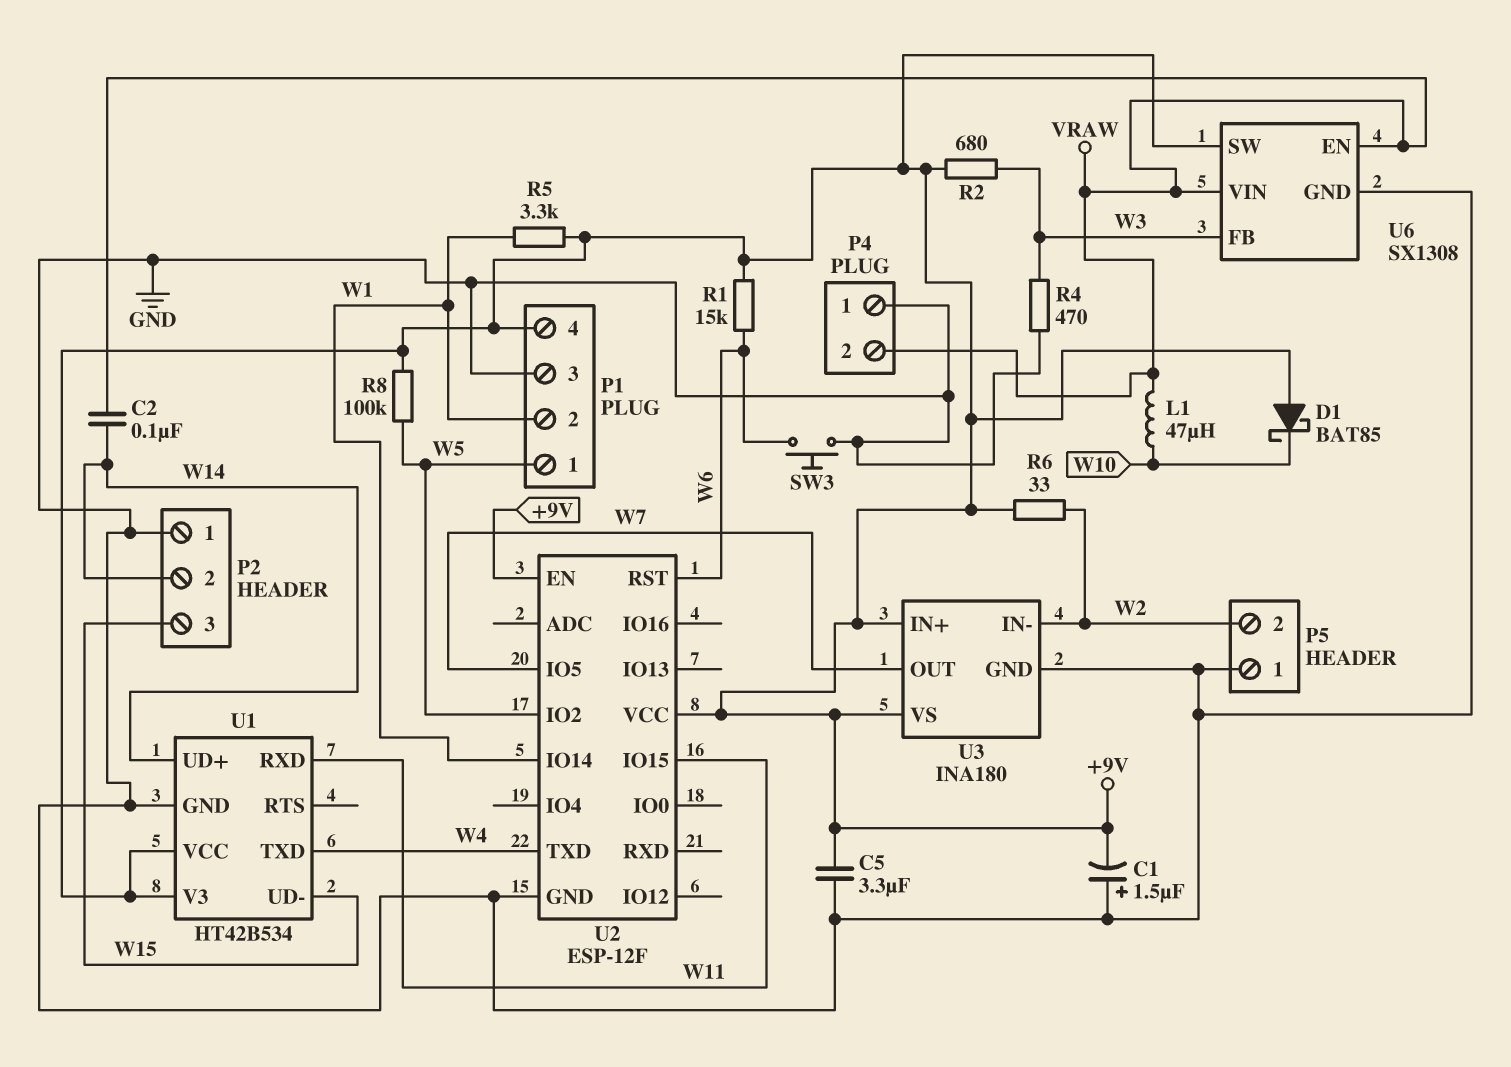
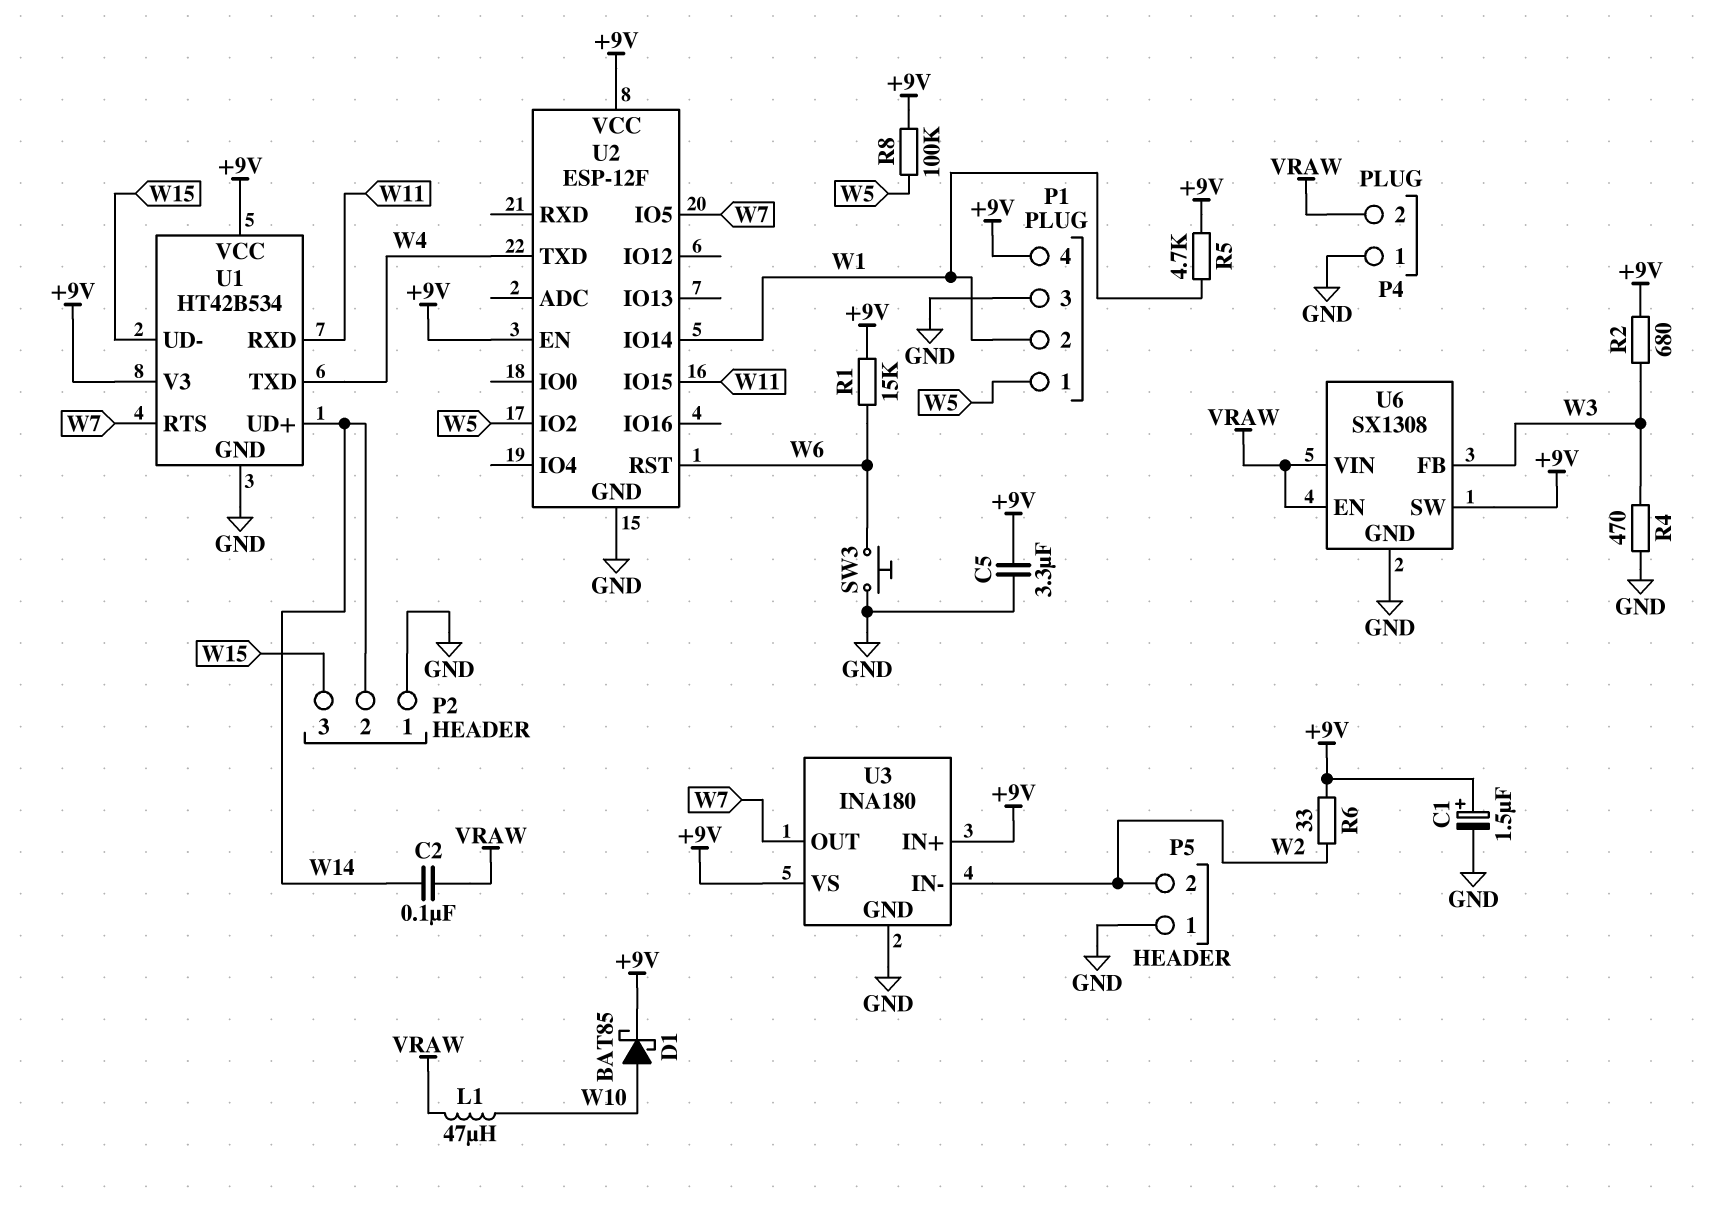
C1: 1.5uF (plus GND, minus +9V) -> 1.5uF (plus +9V, minus GND)
D1: schottky BAT85 (A +9V, K W10) -> schottky BAT85 (A W10, K +9V)
R5: 3.3k (+9V, W1) -> 4.7k (+9V, W1)
U1 pin RTS: none -> W7

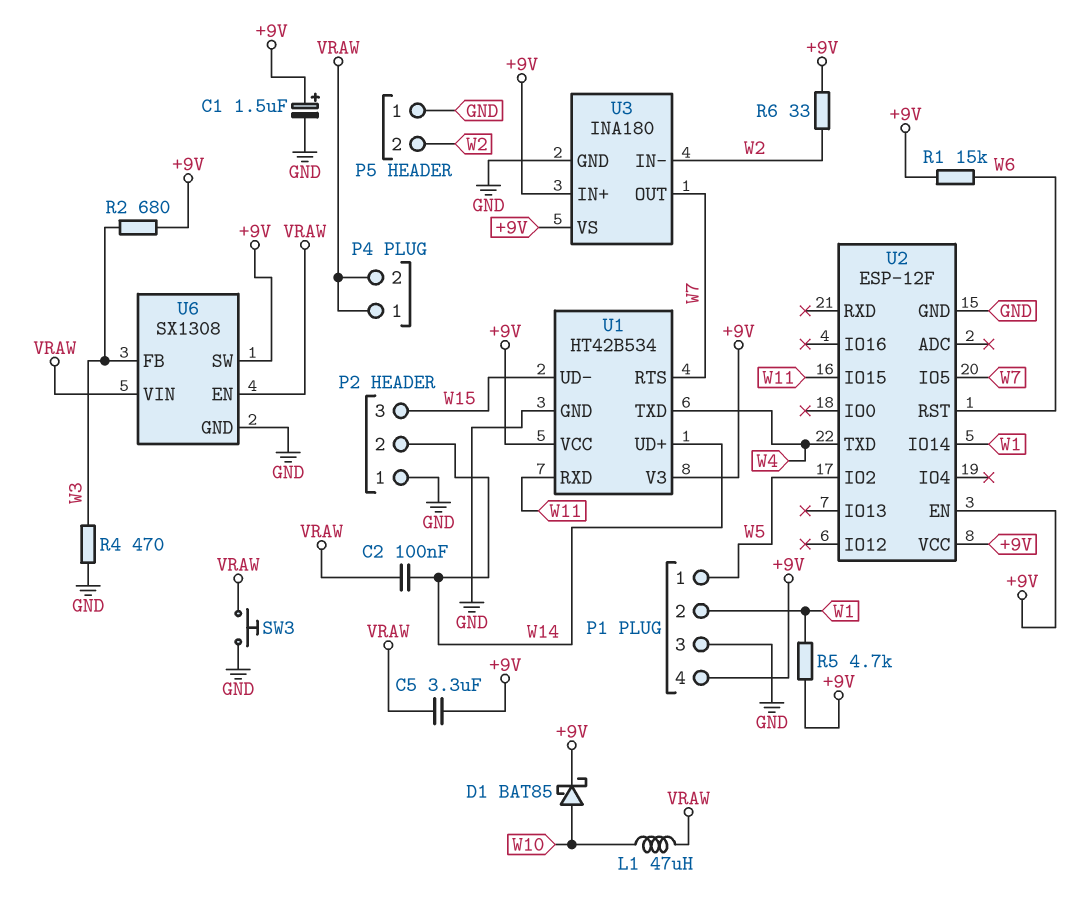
C5: 3.3uF (+9V, GND) -> 3.3uF (+9V, VRAW)
P4 pin 1: GND -> VRAW
R8: 100k (+9V, W5) -> none
SW3: button (GND, W6) -> button (GND, VRAW)

